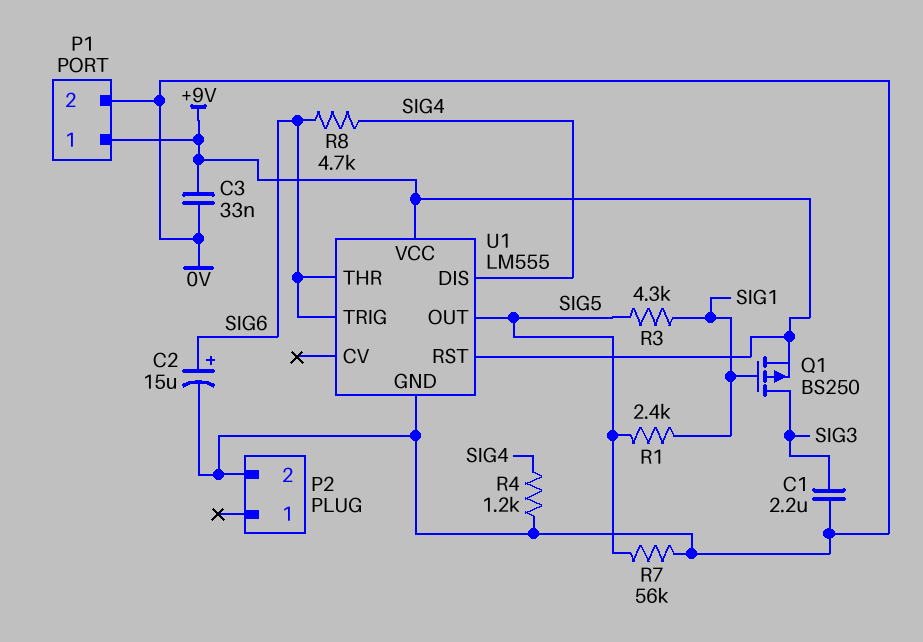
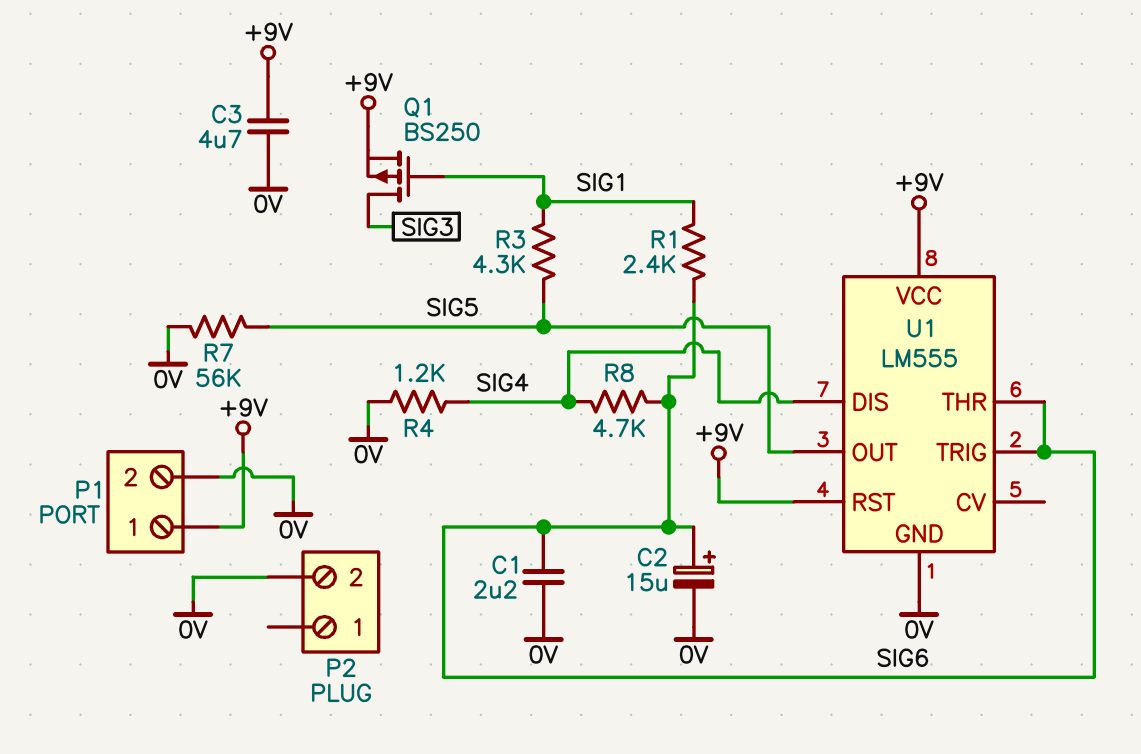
C1: 2.2uF (0V, SIG3) -> 2.2uF (0V, SIG6)
C3: 33nF (+9V, 0V) -> 4.7uF (+9V, 0V)
R1: 2.4k (SIG1, SIG5) -> 2.4k (SIG1, SIG6)

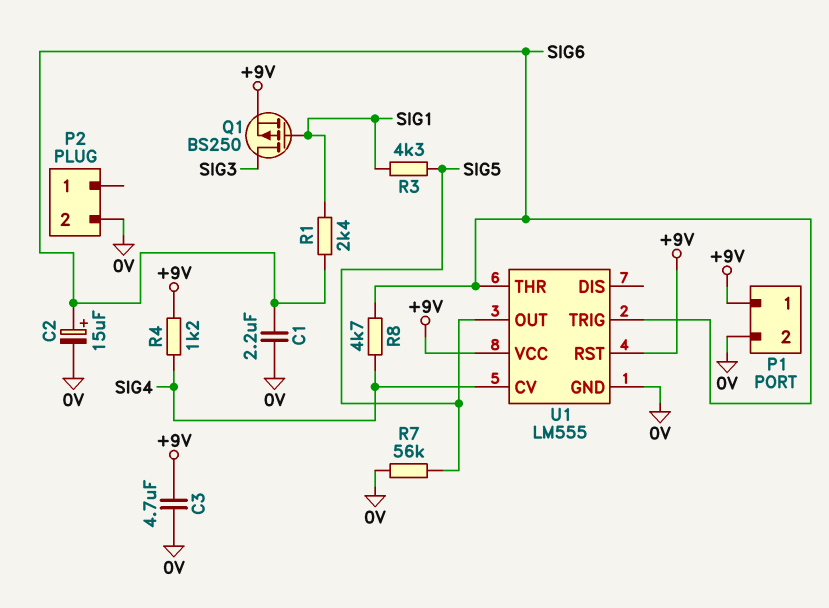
R4: 1.2k (0V, SIG4) -> 1.2k (+9V, SIG4)
U1 pin CV: none -> SIG4
U1 pin DIS: SIG4 -> none

